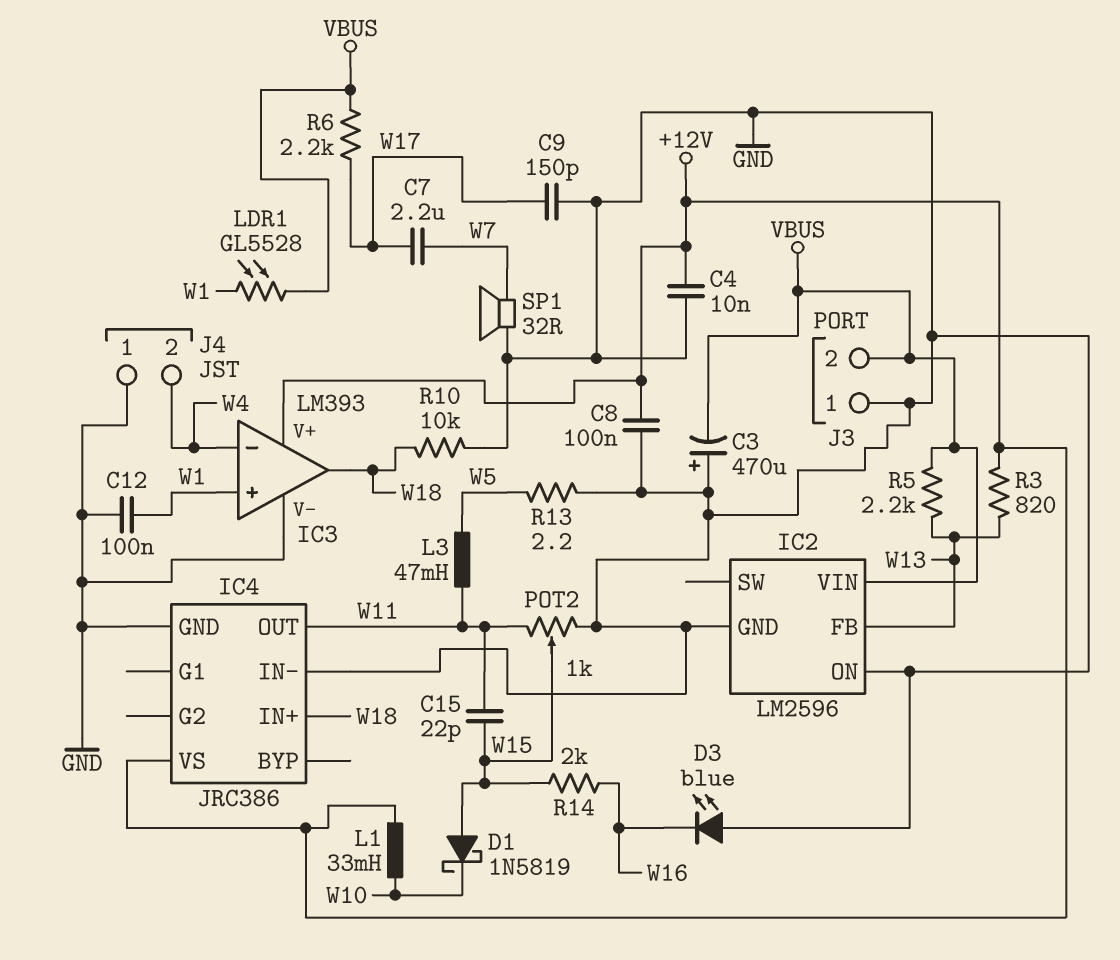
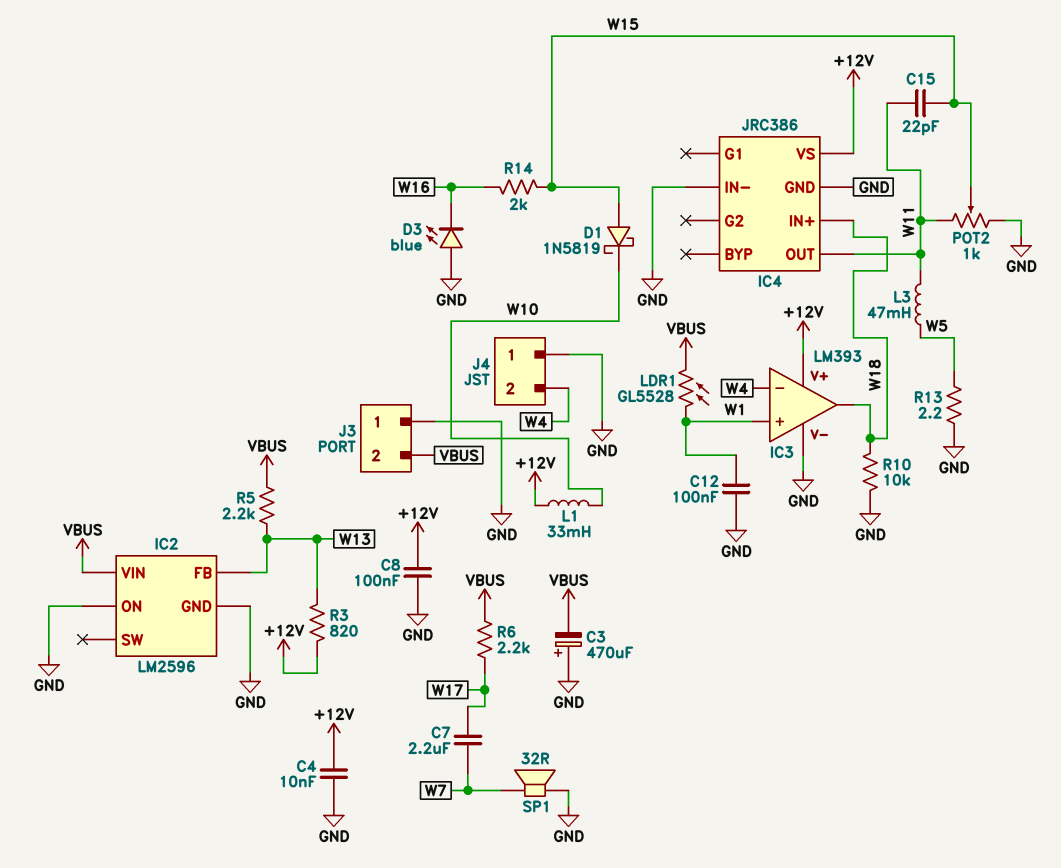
C9: 150pF (GND, W17) -> none

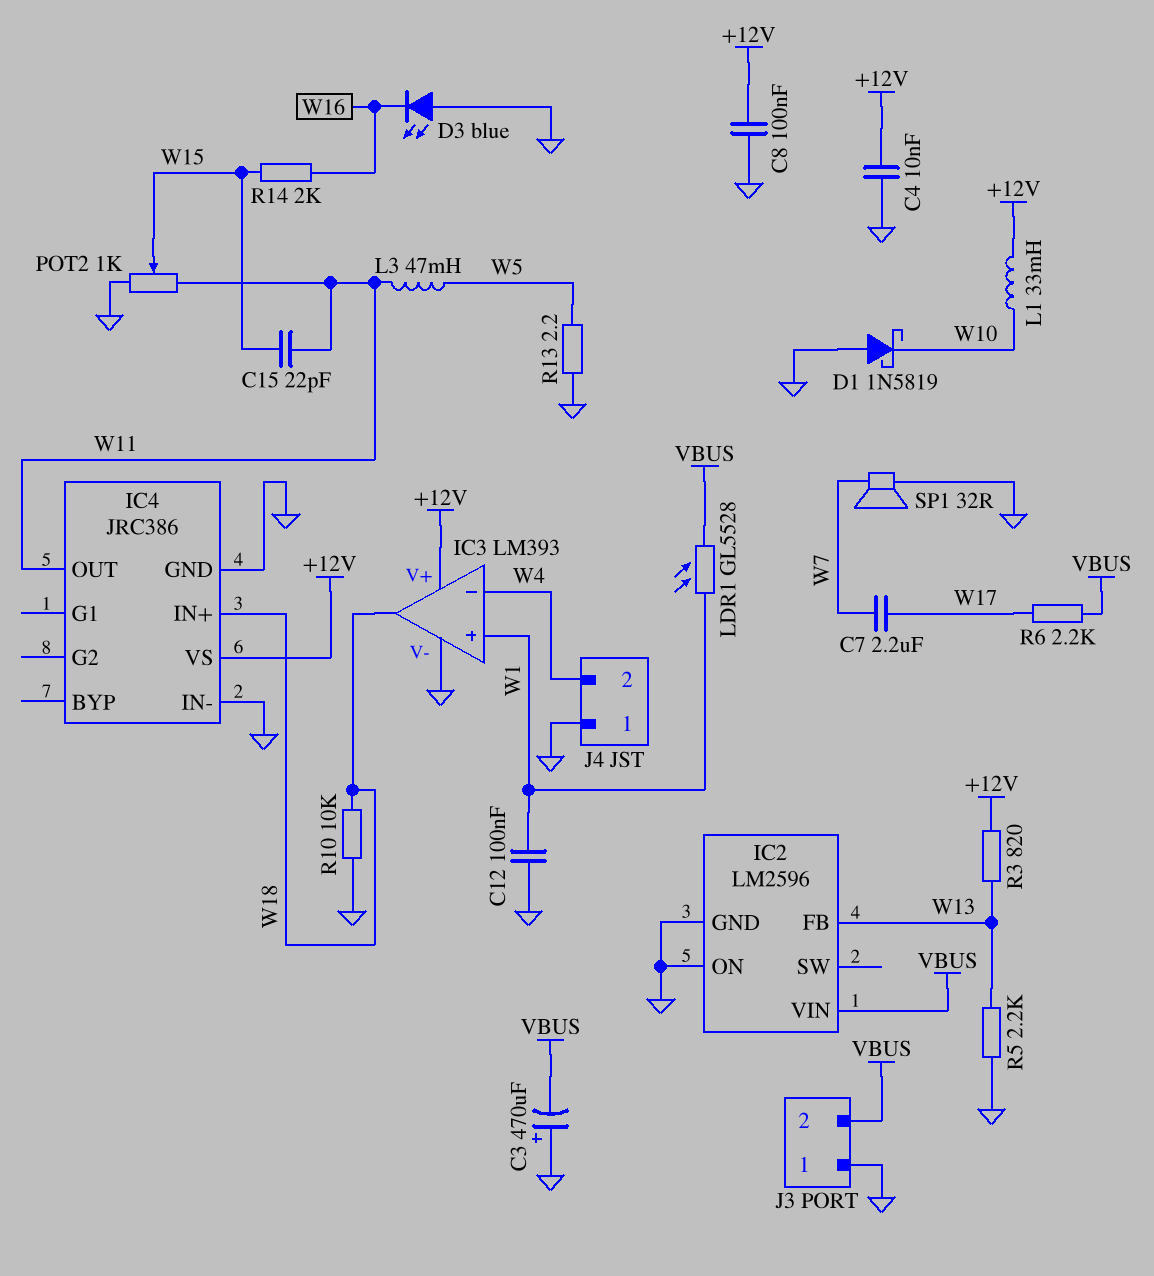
D1: schottky 1N5819 (A W15, K W10) -> schottky 1N5819 (A GND, K W10)
R5: 2.2k (VBUS, W13) -> 2.2k (GND, W13)

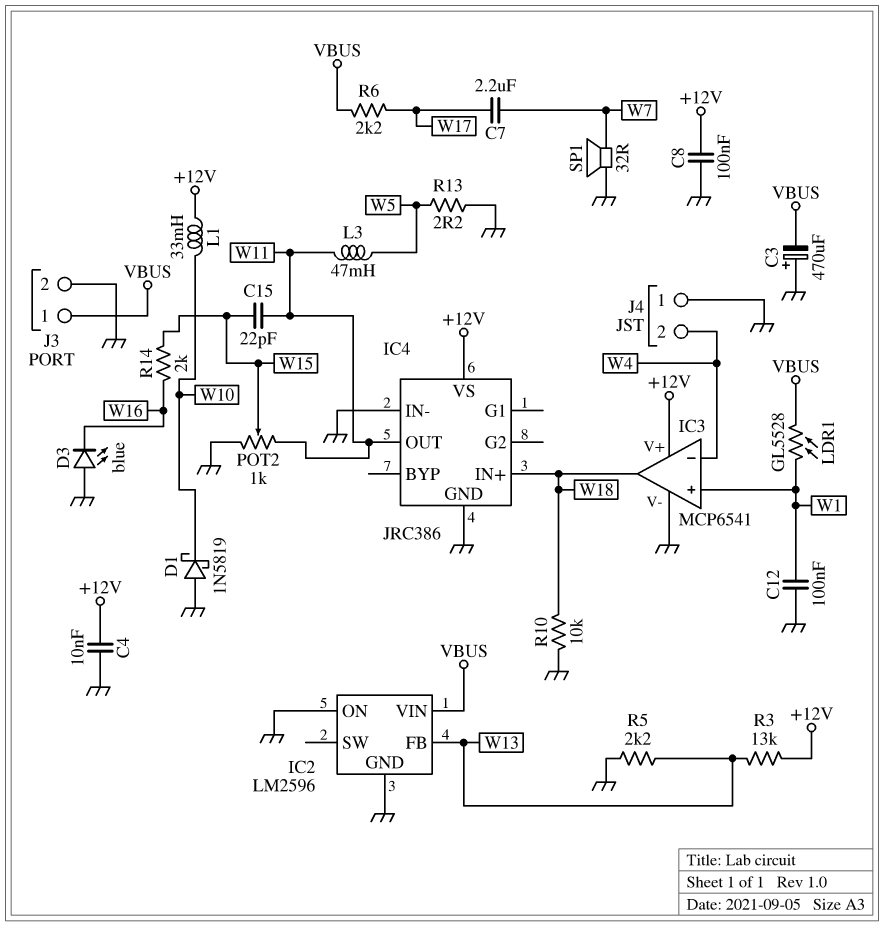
IC3: LM393 -> MCP6541
J3 pin 1: GND -> VBUS
J3 pin 2: VBUS -> GND
R3: 820 (+12V, W13) -> 13k (+12V, W13)

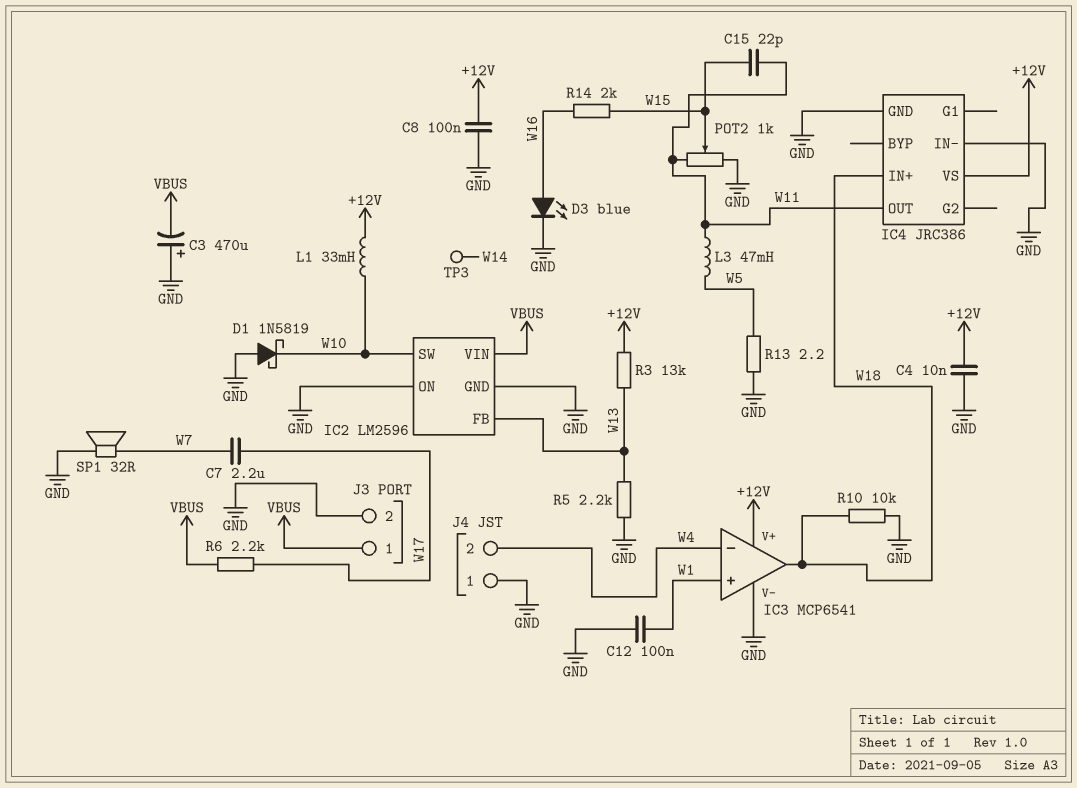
D3: LED blue (A GND, K W16) -> LED blue (A W16, K GND)
IC2 pin SW: none -> W10
LDR1: GL5528 (VBUS, W1) -> none
TP3: none -> test point (W14)

